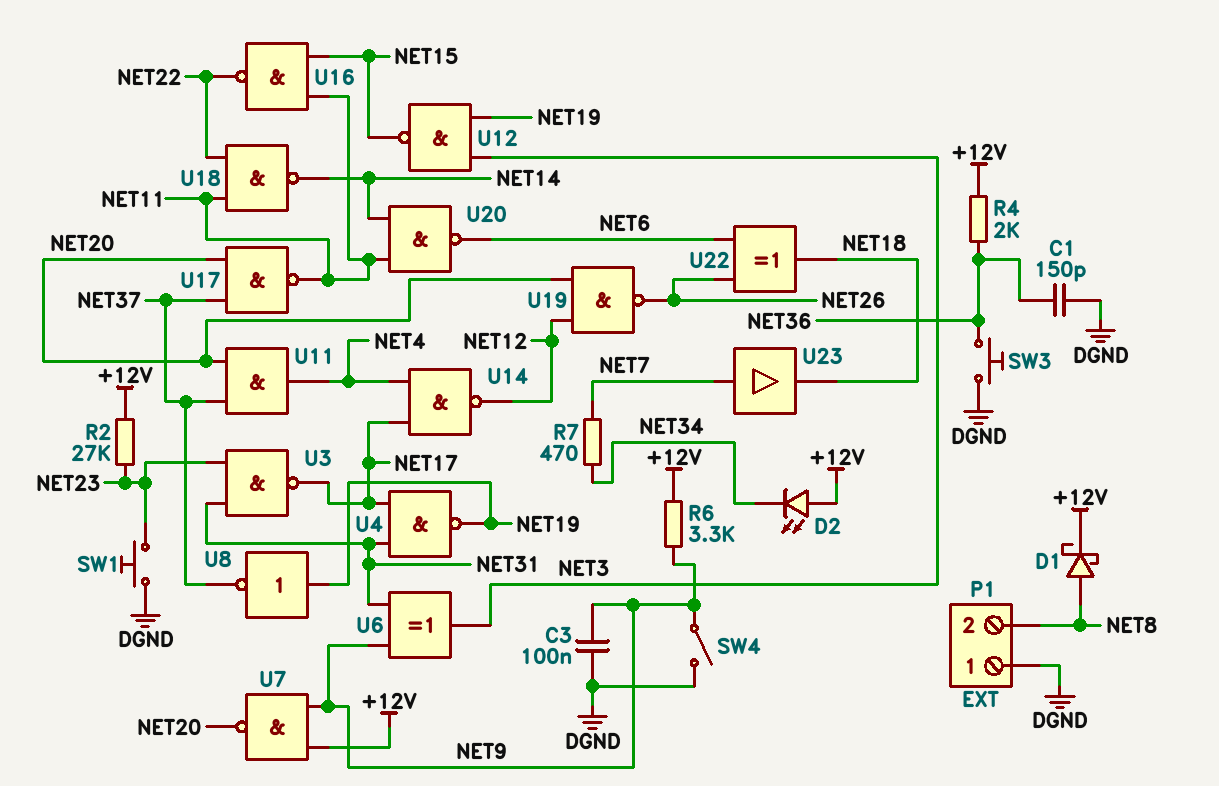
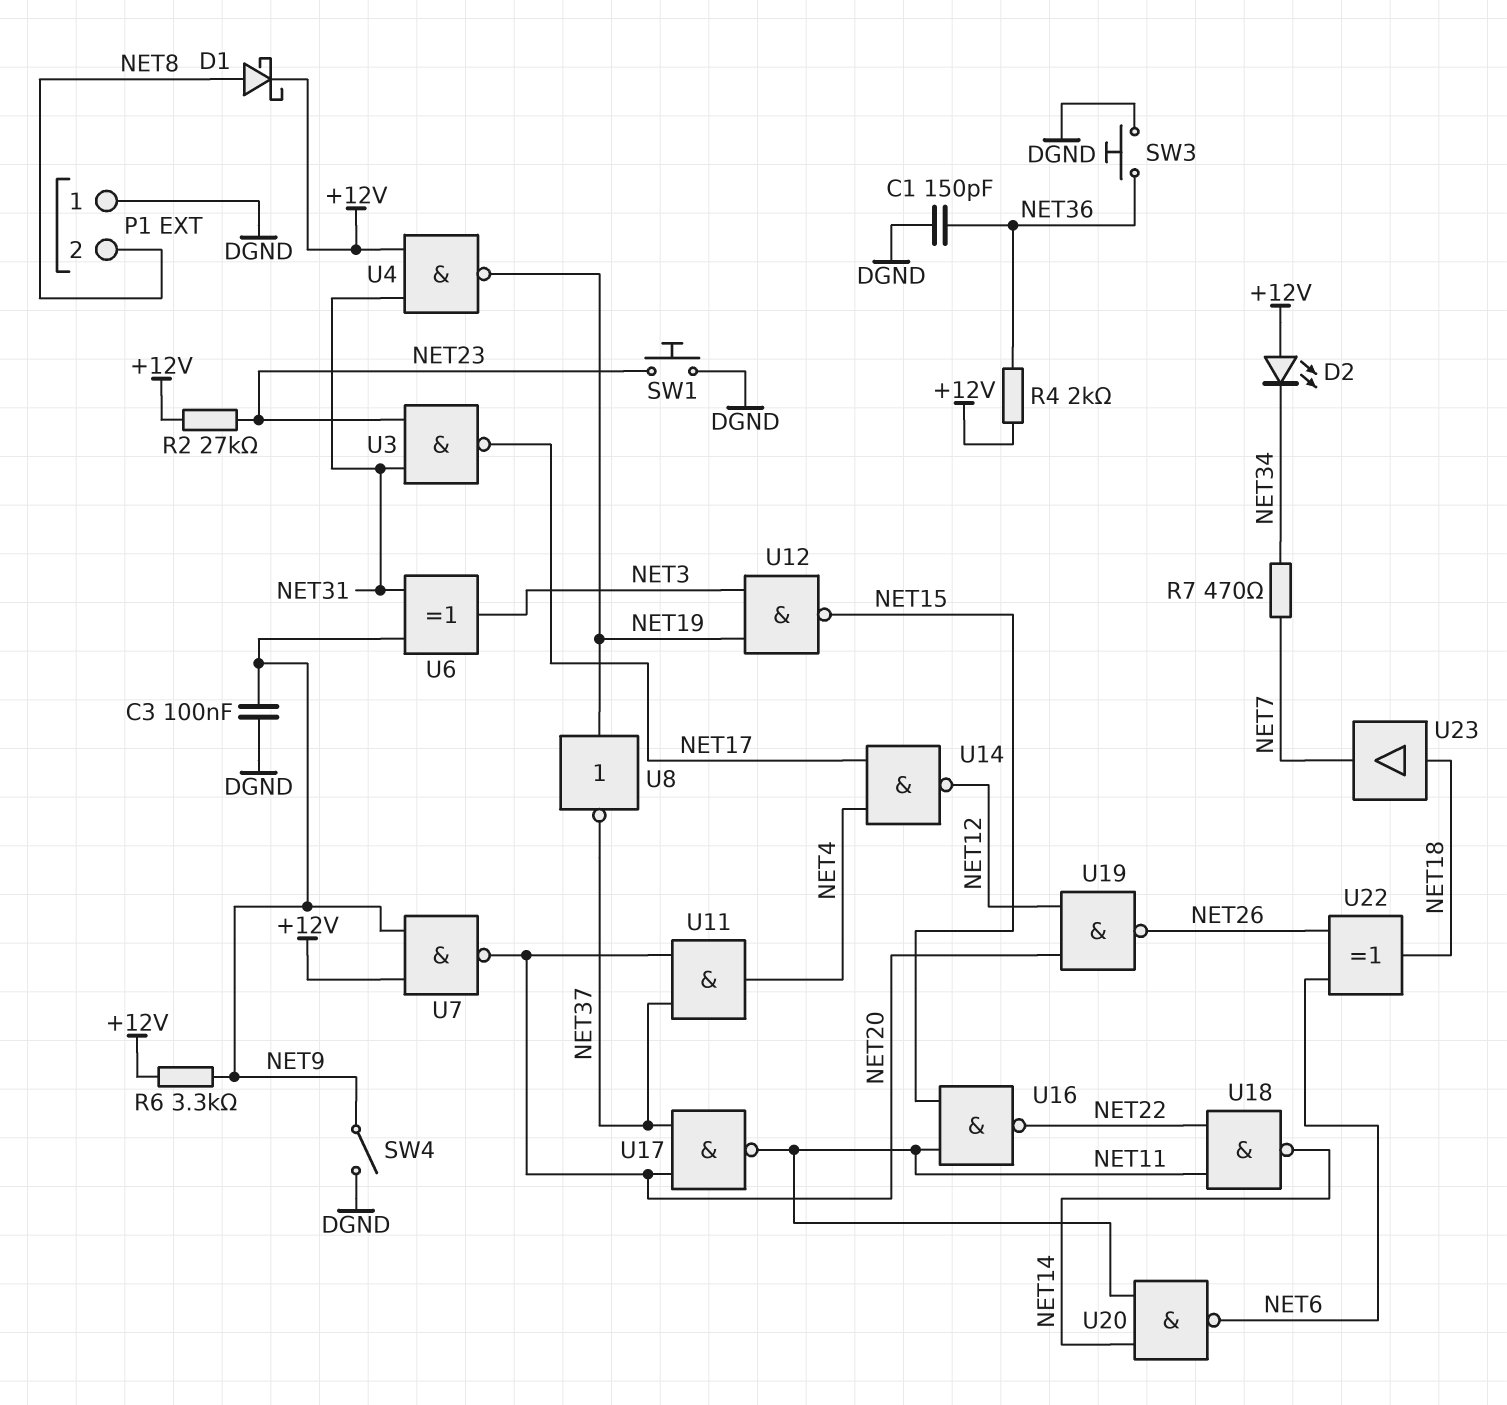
U4: NAND (in NET17, in NET31, out NET19) -> NAND (in +12V, in NET31, out NET19)
U23: buffer (in NET7, out NET18) -> buffer (in NET18, out NET7)

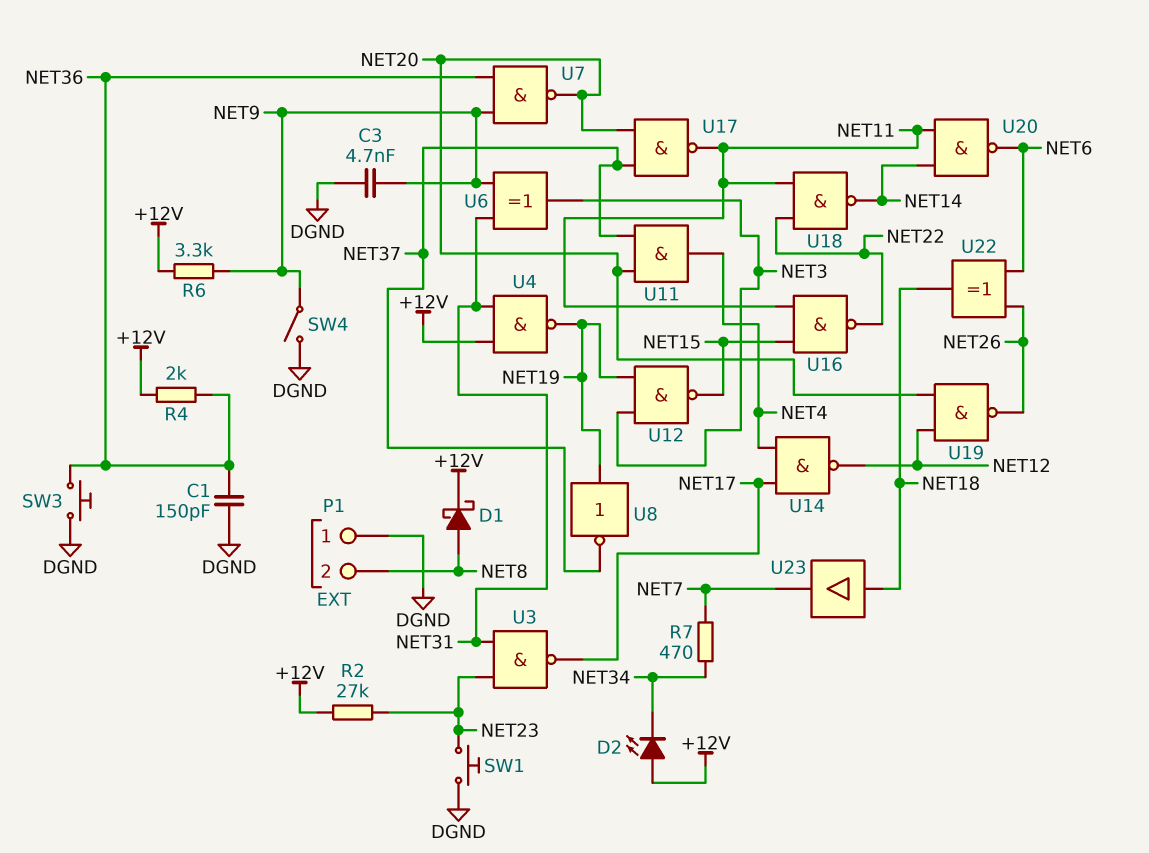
C3: 100nF (DGND, NET9) -> 4.7nF (DGND, NET9)
U7: NAND (in +12V, in NET9, out NET20) -> NAND (in NET9, in NET36, out NET20)

